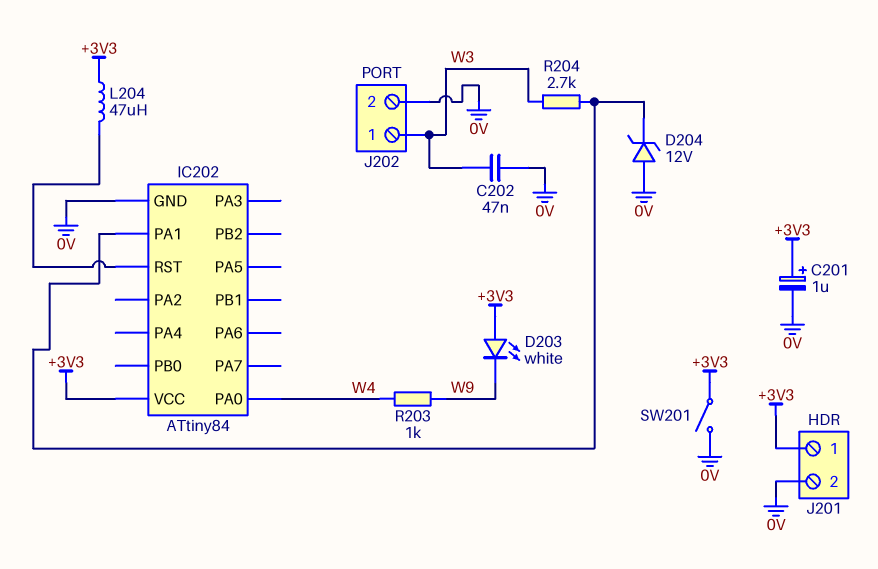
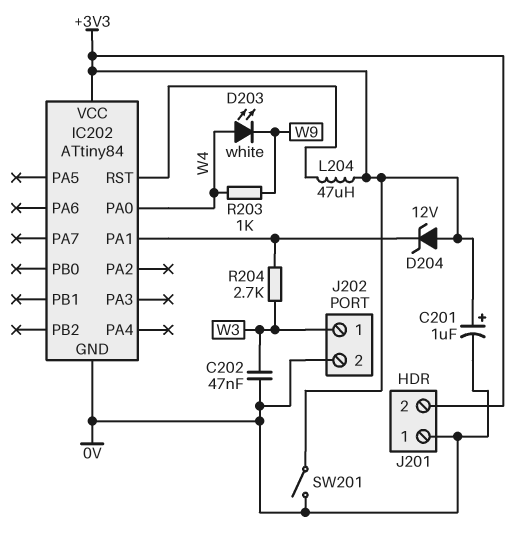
D203: LED white (A +3V3, K W9) -> LED white (A W4, K W9)
D204: zener 12V (A 0V, K IC202/PA1) -> zener 12V (A +3V3, K IC202/PA1)
J201 pin 1: +3V3 -> 0V
J201 pin 2: 0V -> +3V3

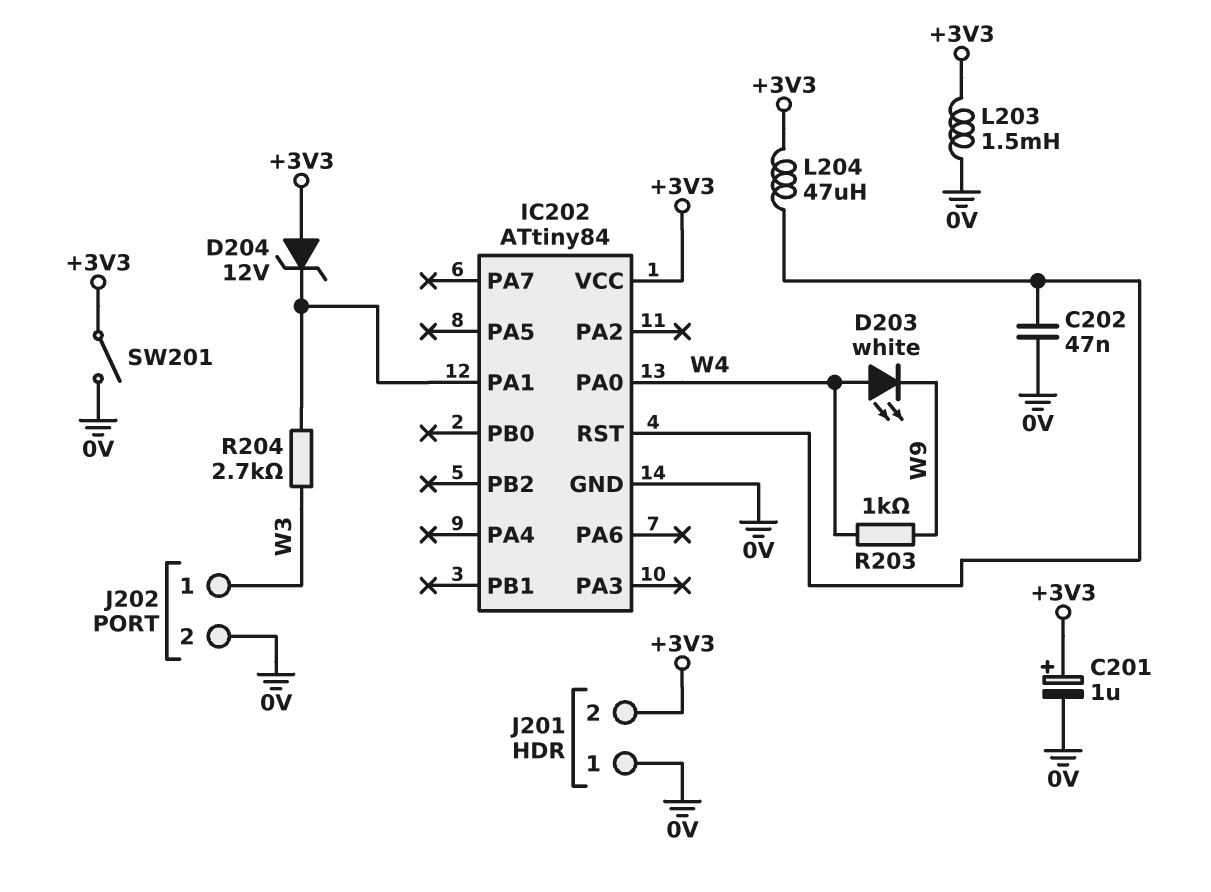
C202: 47nF (0V, W3) -> 47nF (0V, IC202/RST)
L203: none -> 1.5mH (+3V3, 0V)

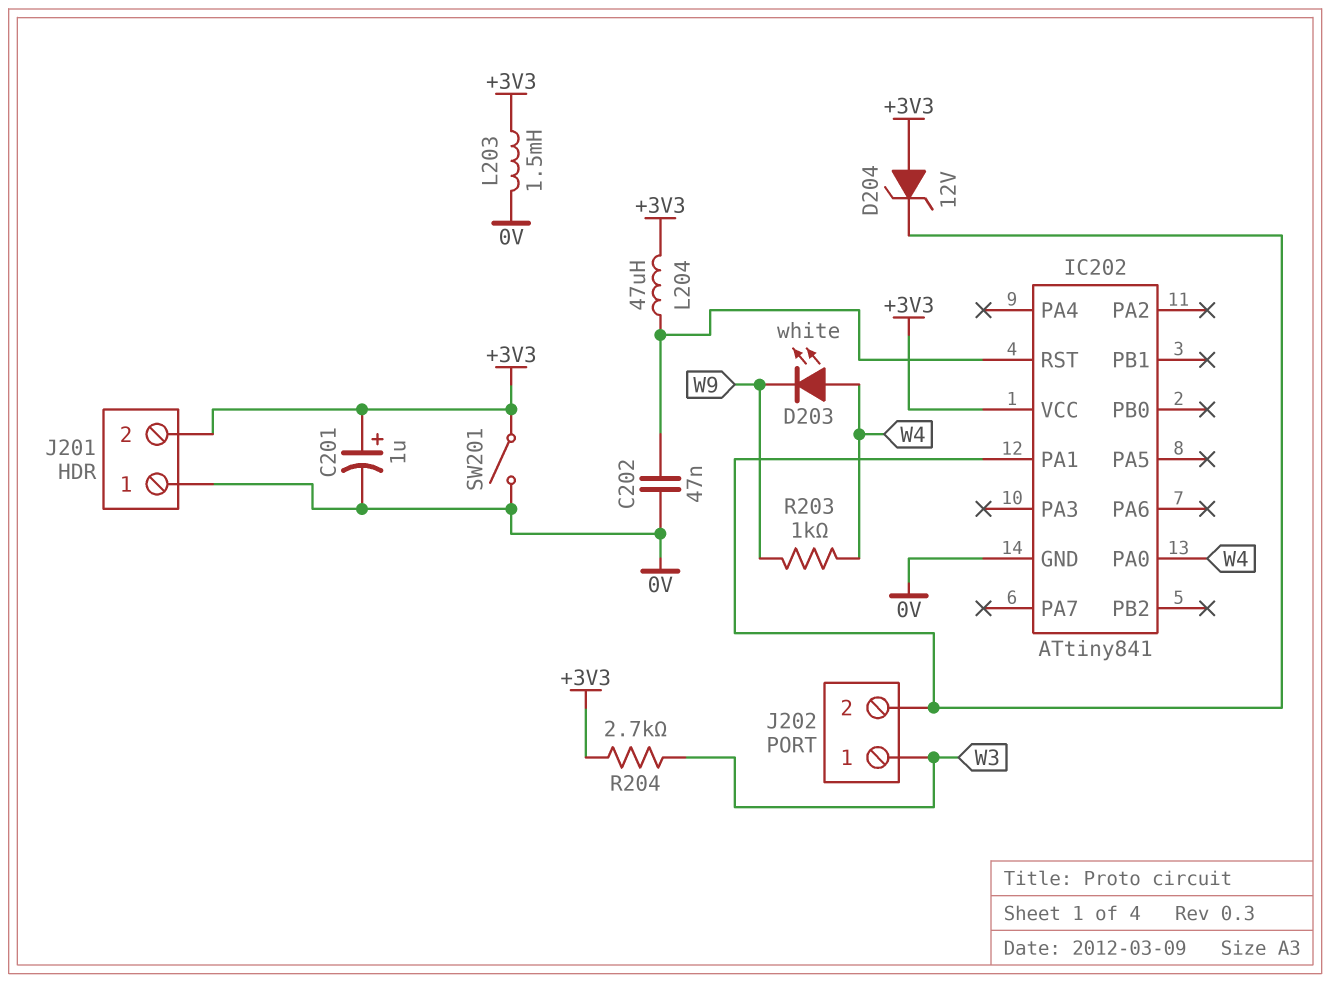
IC202: ATtiny84 -> ATtiny841
J202 pin 2: 0V -> IC202/PA1
R204: 2.7k (IC202/PA1, W3) -> 2.7k (+3V3, W3)

